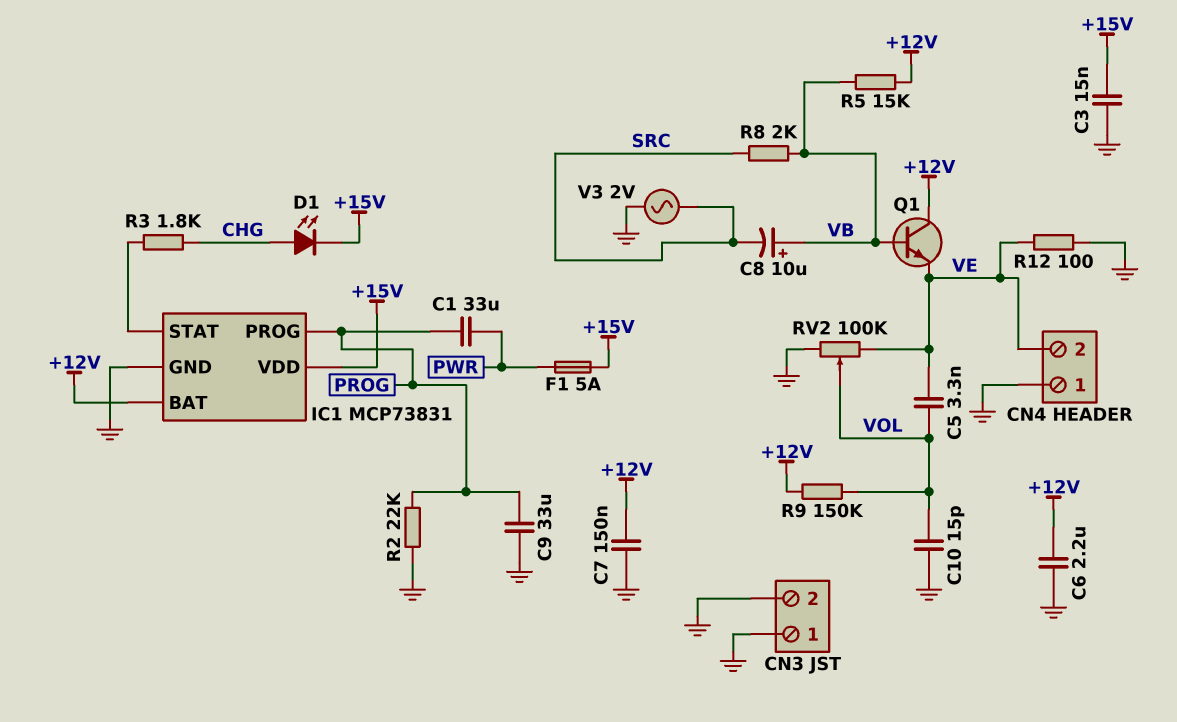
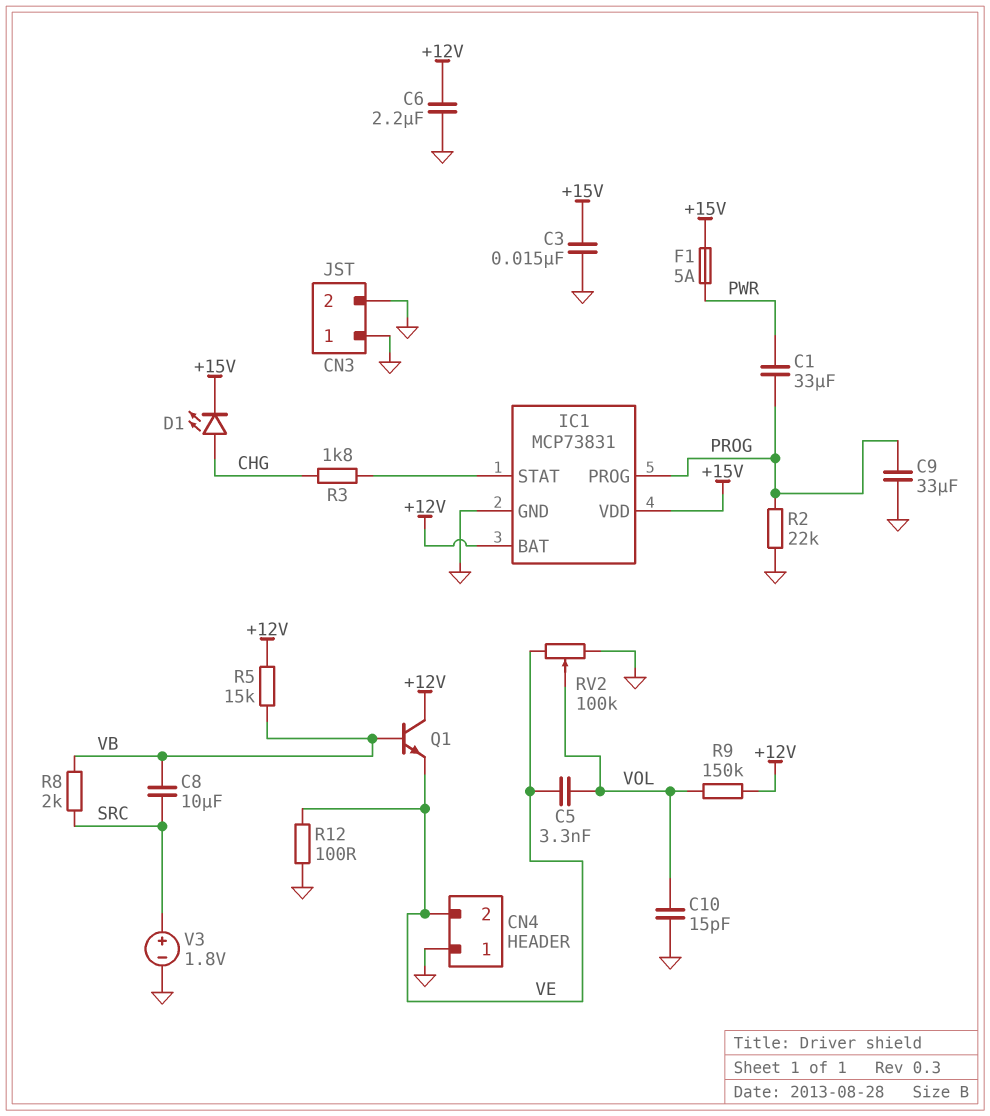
C7: 150nF (+12V, GND) -> none
C8: 10uF (plus VB, minus SRC) -> 10uF (SRC, VB)
V3: AC 2V (GND, SRC) -> 1.8V (plus SRC, minus GND)

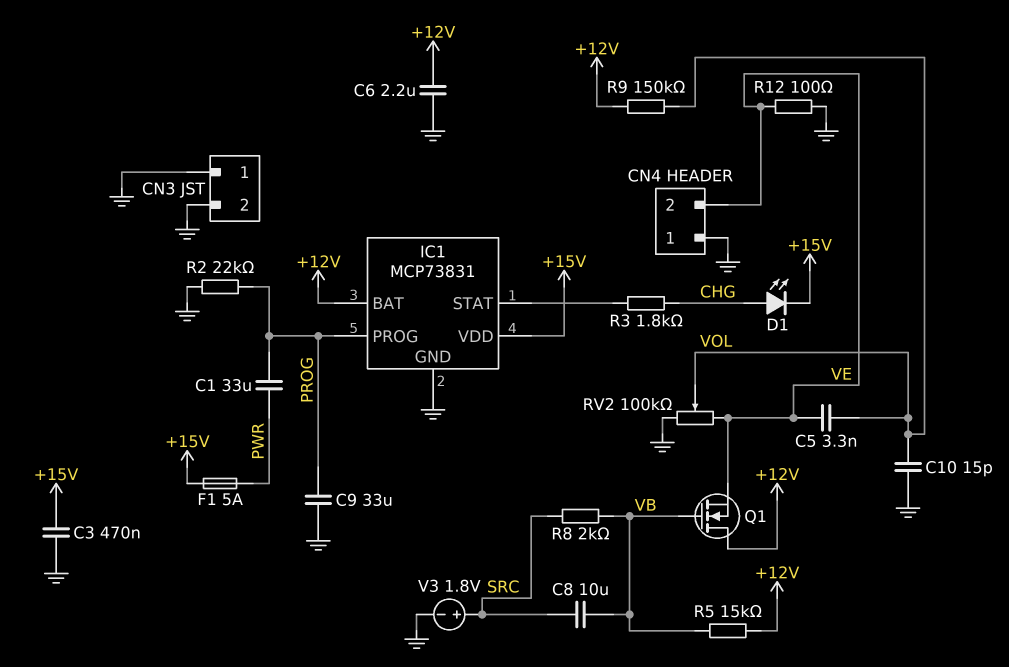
C3: 15nF (+15V, GND) -> 470nF (+15V, GND)
Q1: NPN (B VB, C +12V, E VE) -> NMOS (G VB, D +12V, S VE)

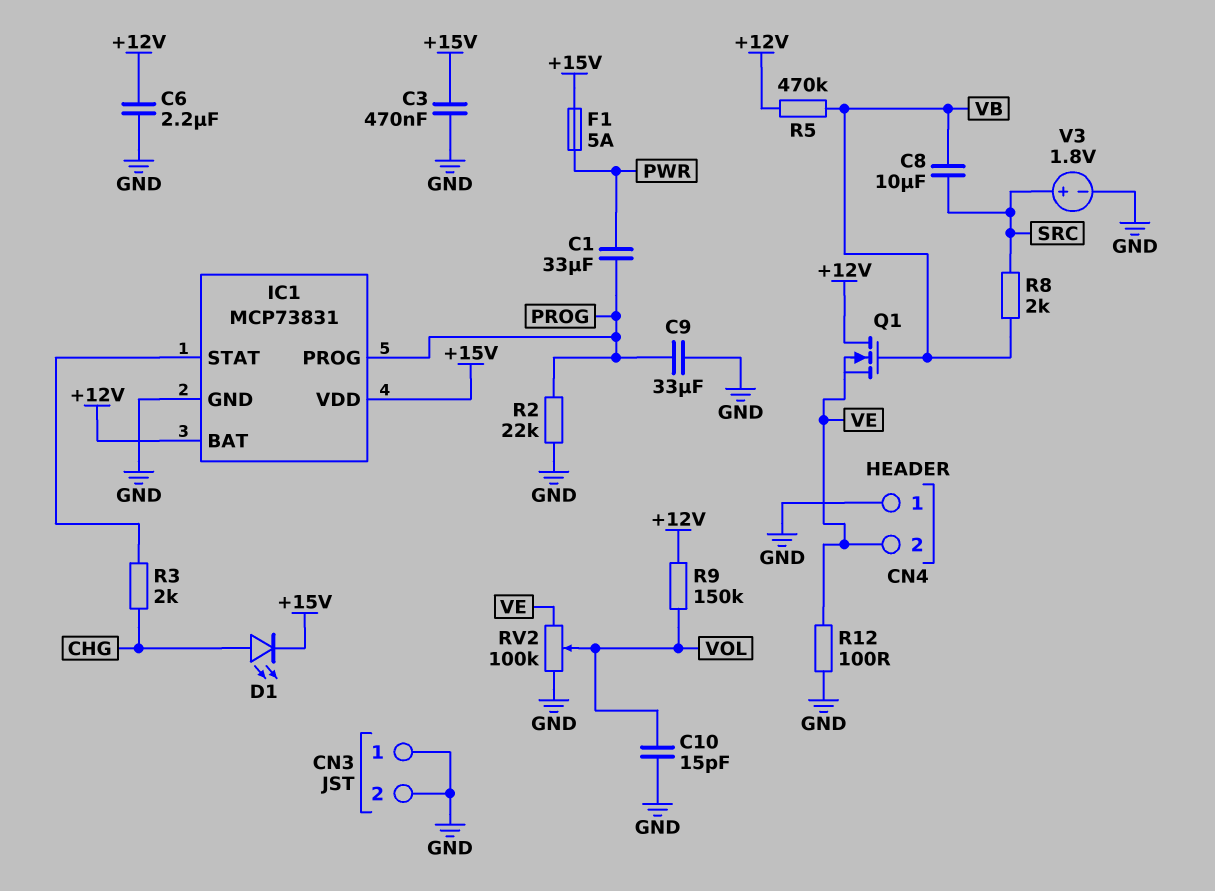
C5: 3.3nF (VE, VOL) -> none
R3: 1.8k (CHG, IC1/STAT) -> 2k (CHG, IC1/STAT)
R5: 15k (+12V, VB) -> 470k (+12V, VB)

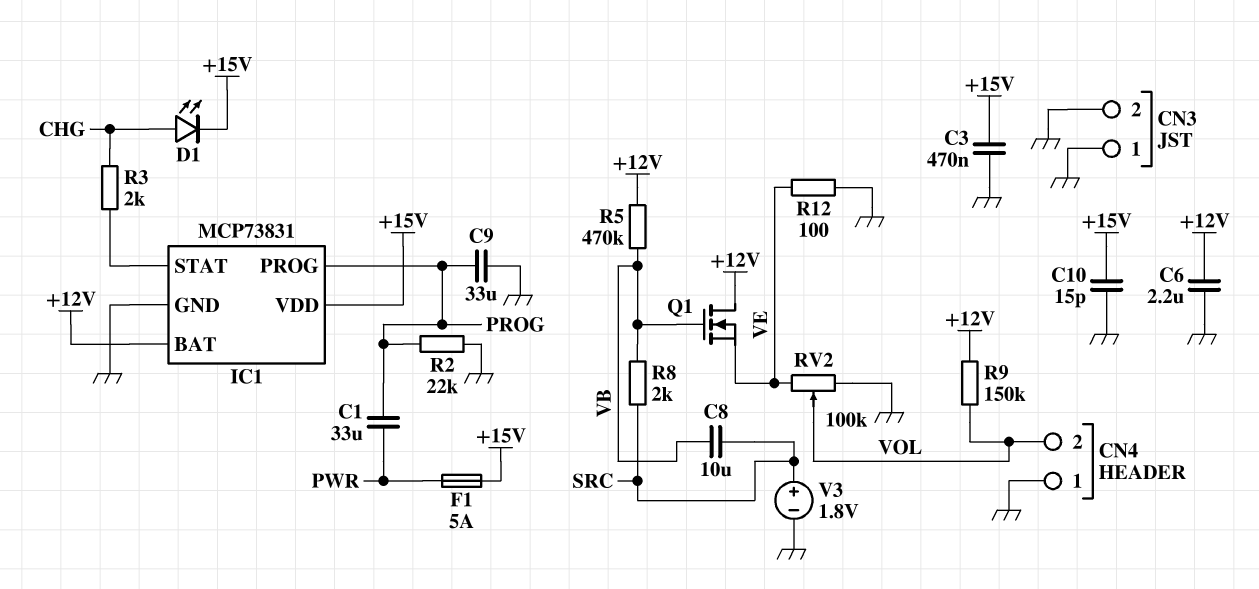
C10: 15pF (GND, VOL) -> 15pF (+15V, GND)
CN4 pin 2: VE -> VOL

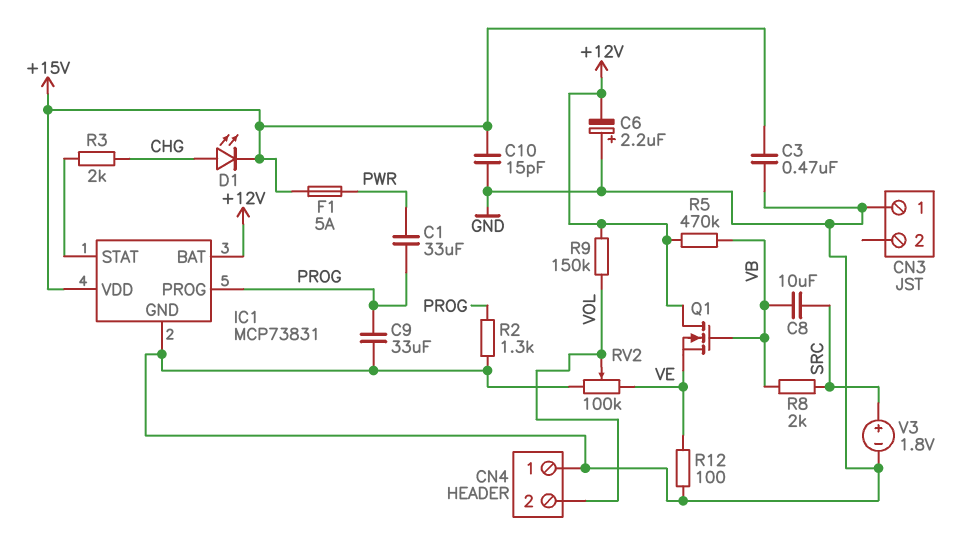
C6: 2.2uF (+12V, GND) -> 2.2uF (plus GND, minus +12V)
CN3 pin 2: GND -> none
R2: 22k (GND, PROG) -> 1.3k (GND, PROG)

